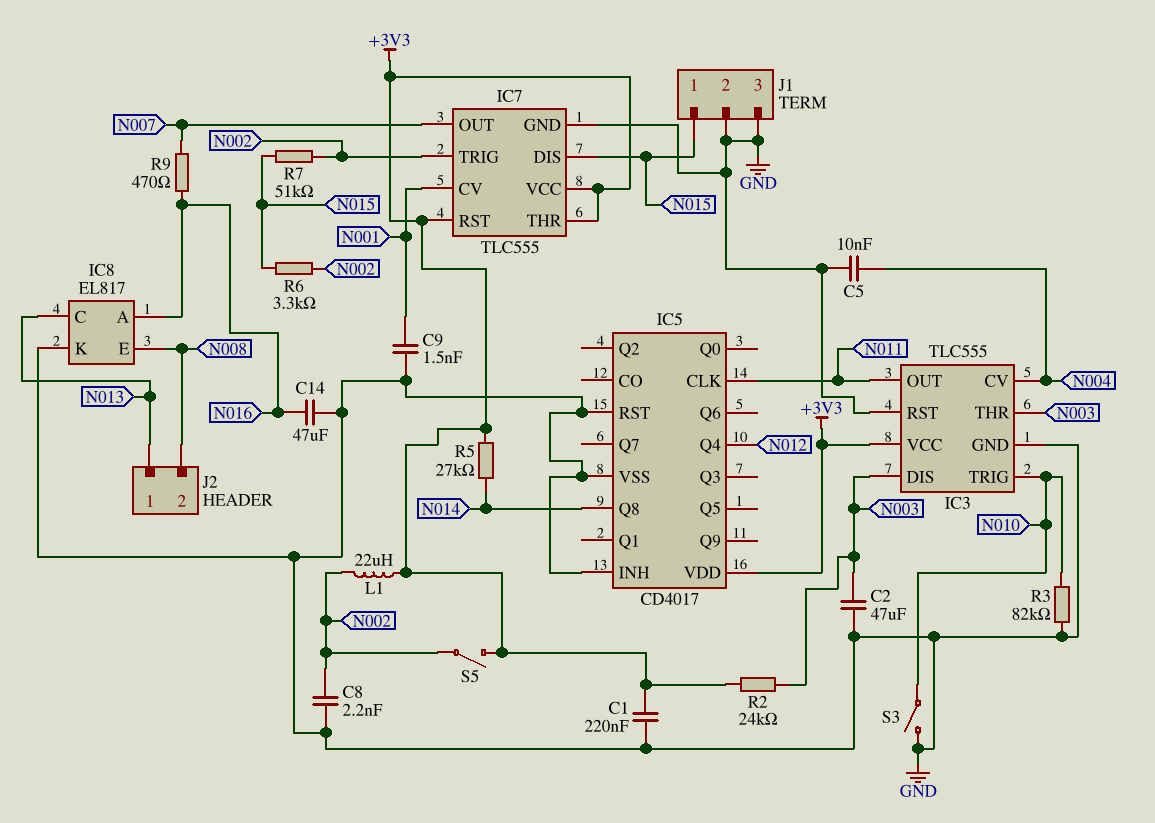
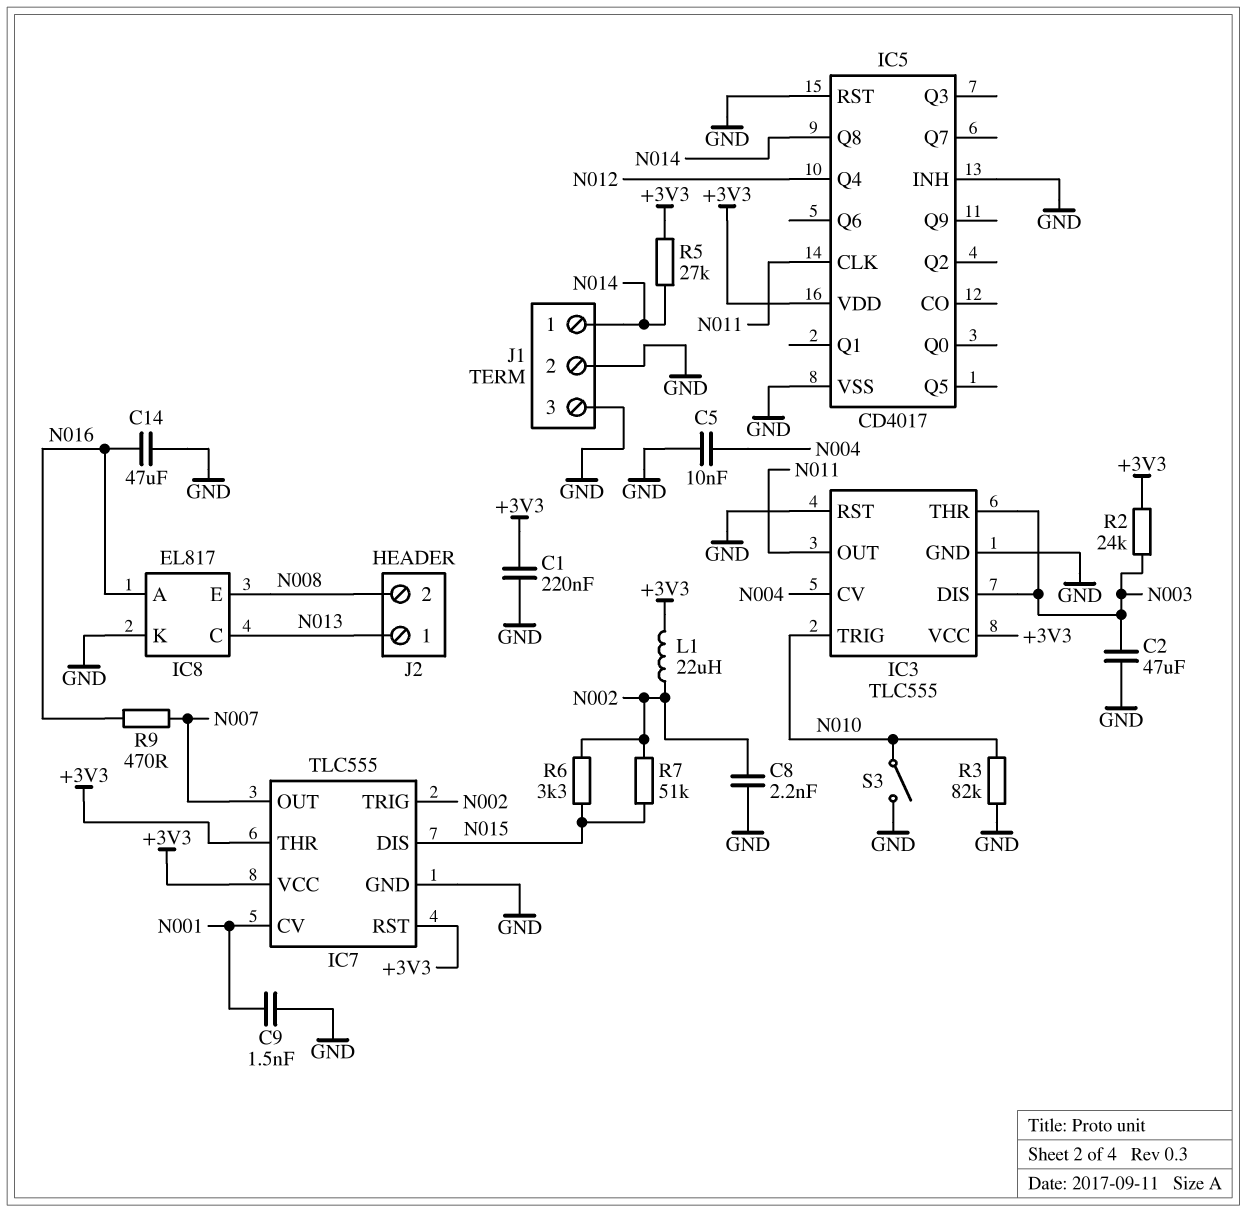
J1 pin 1: N015 -> N014
S5: switch (+3V3, N002) -> none

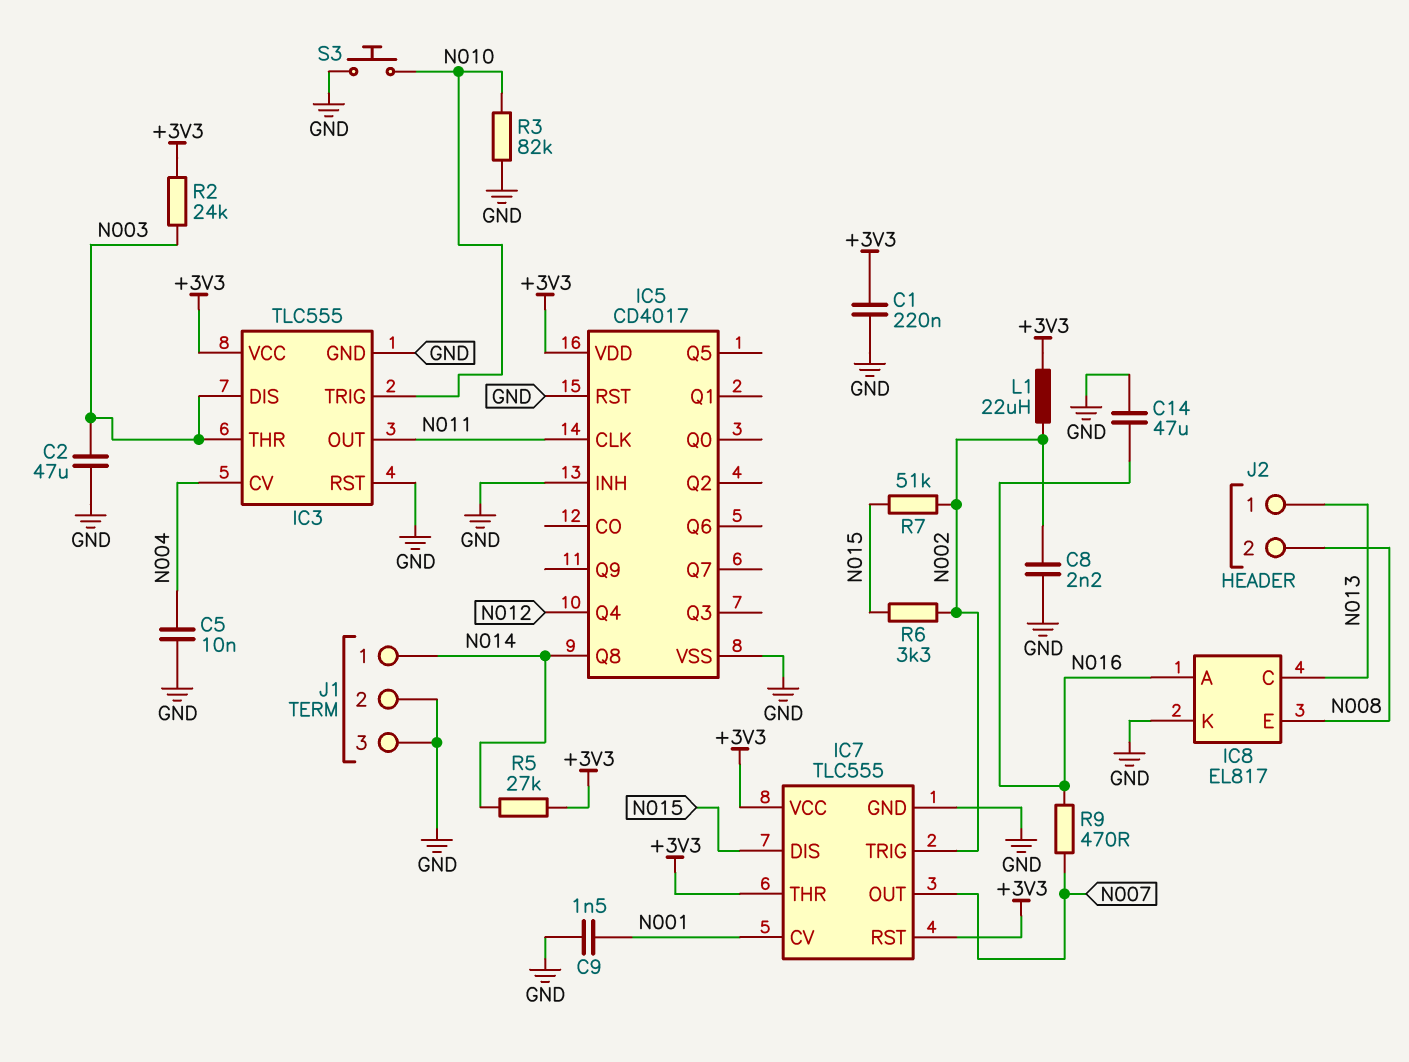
S3: switch (GND, N010) -> button (GND, N010)

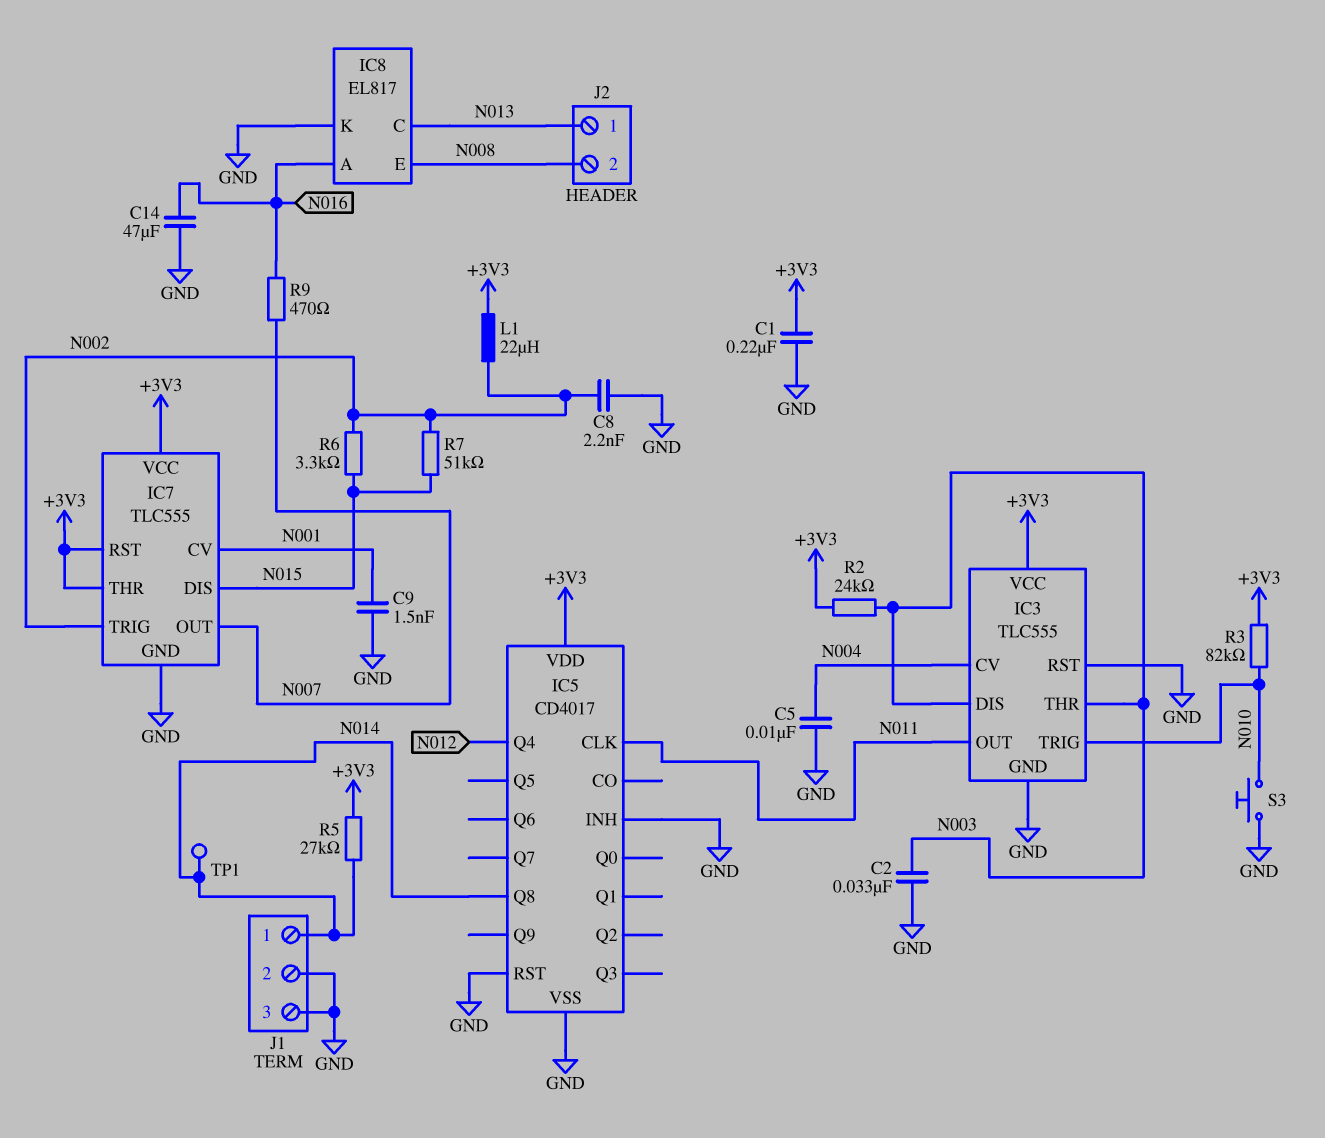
C2: 47uF (GND, N003) -> 33nF (GND, N003)
R3: 82k (GND, N010) -> 82k (+3V3, N010)
TP1: none -> test point (N014)

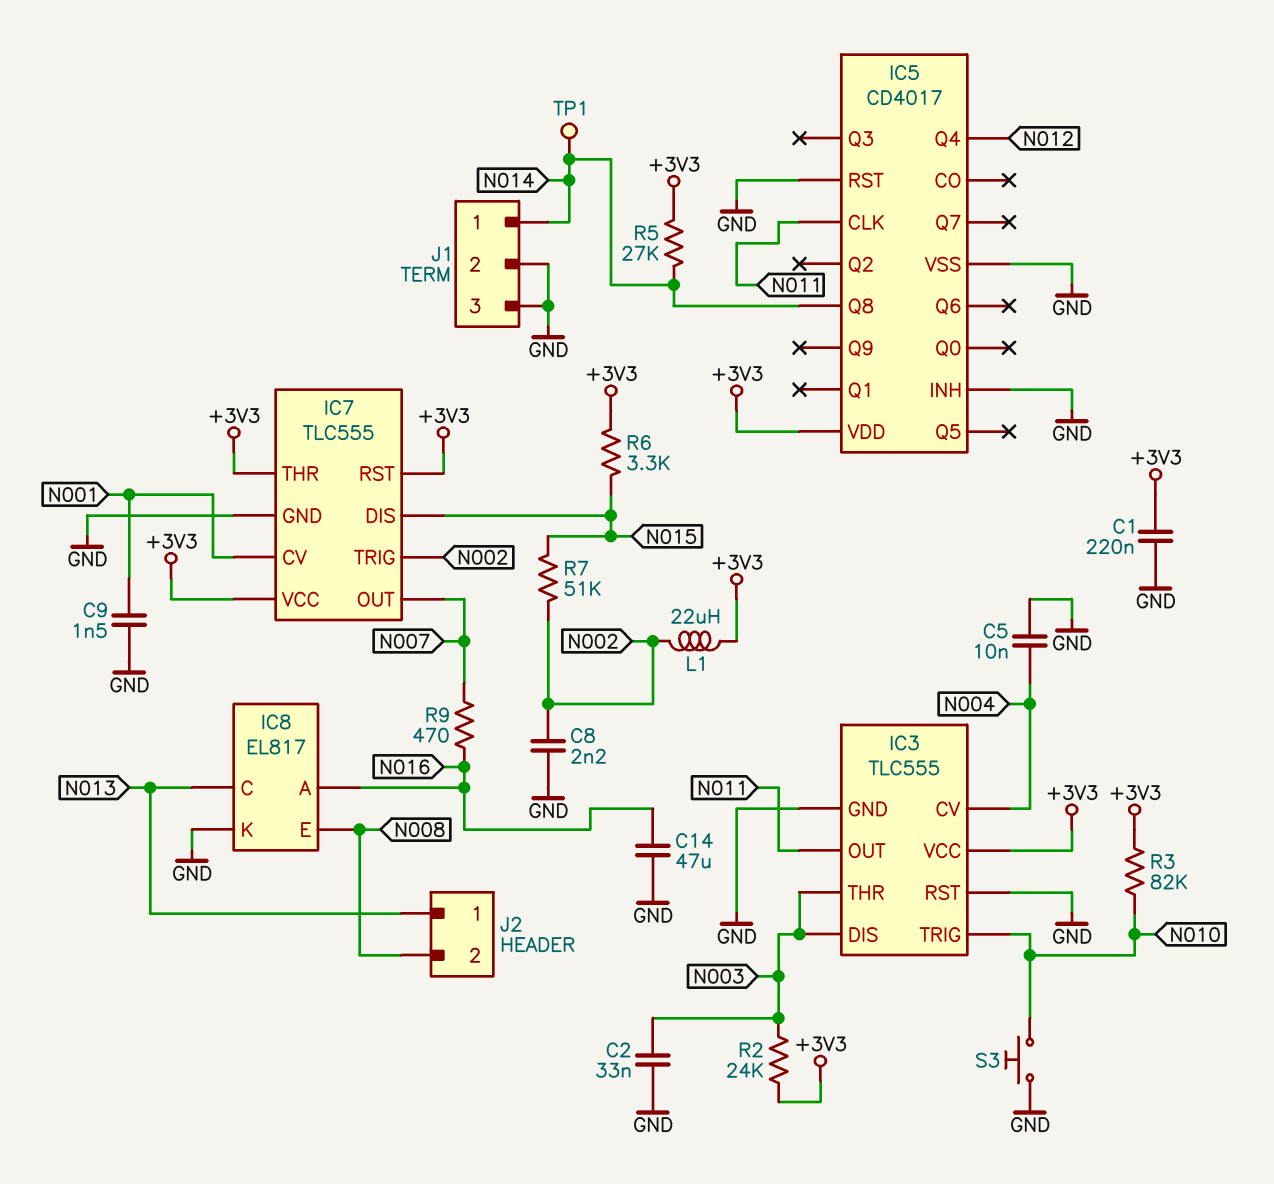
R6: 3.3k (N002, N015) -> 3.3k (+3V3, N015)

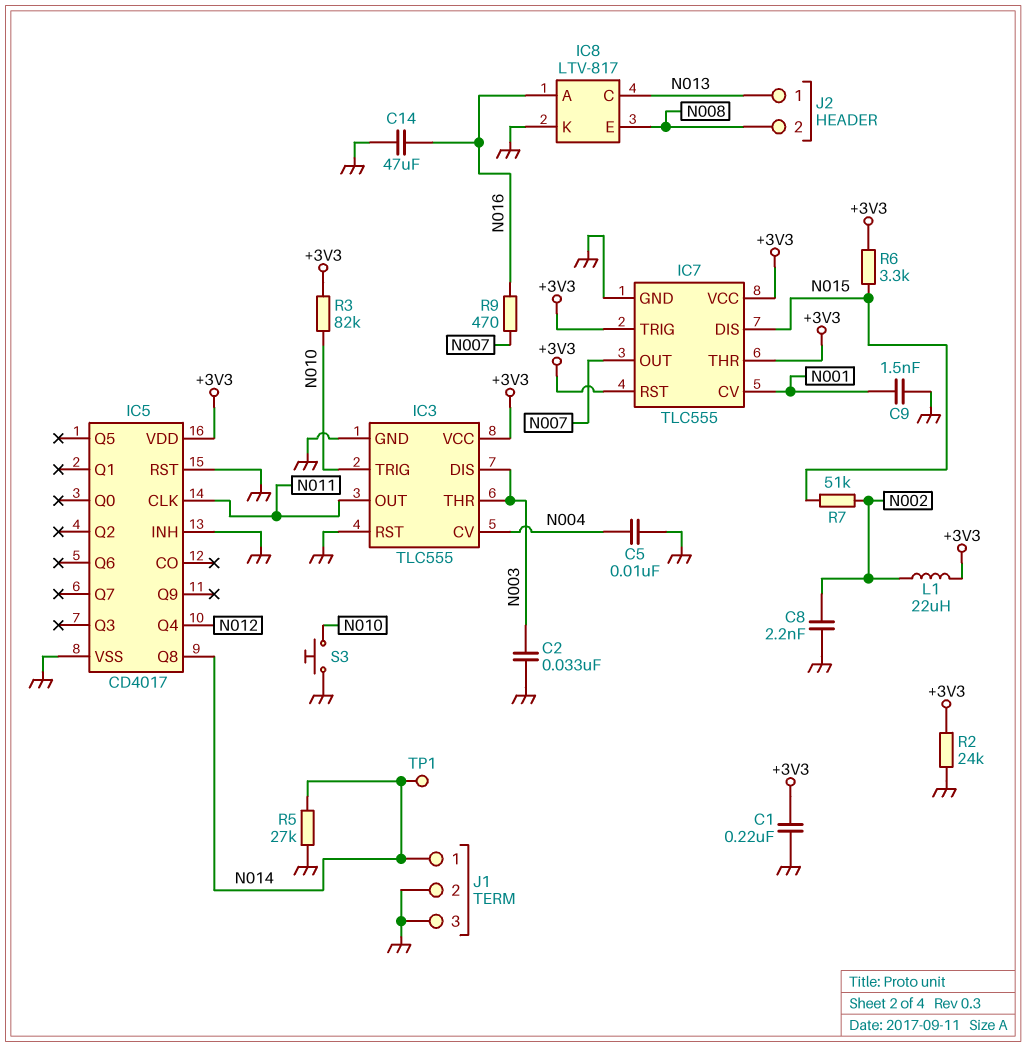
IC7 pin TRIG: N002 -> +3V3
IC8: EL817 -> LTV-817
R2: 24k (+3V3, N003) -> 24k (+3V3, GND)
R5: 27k (+3V3, N014) -> 27k (GND, N014)

